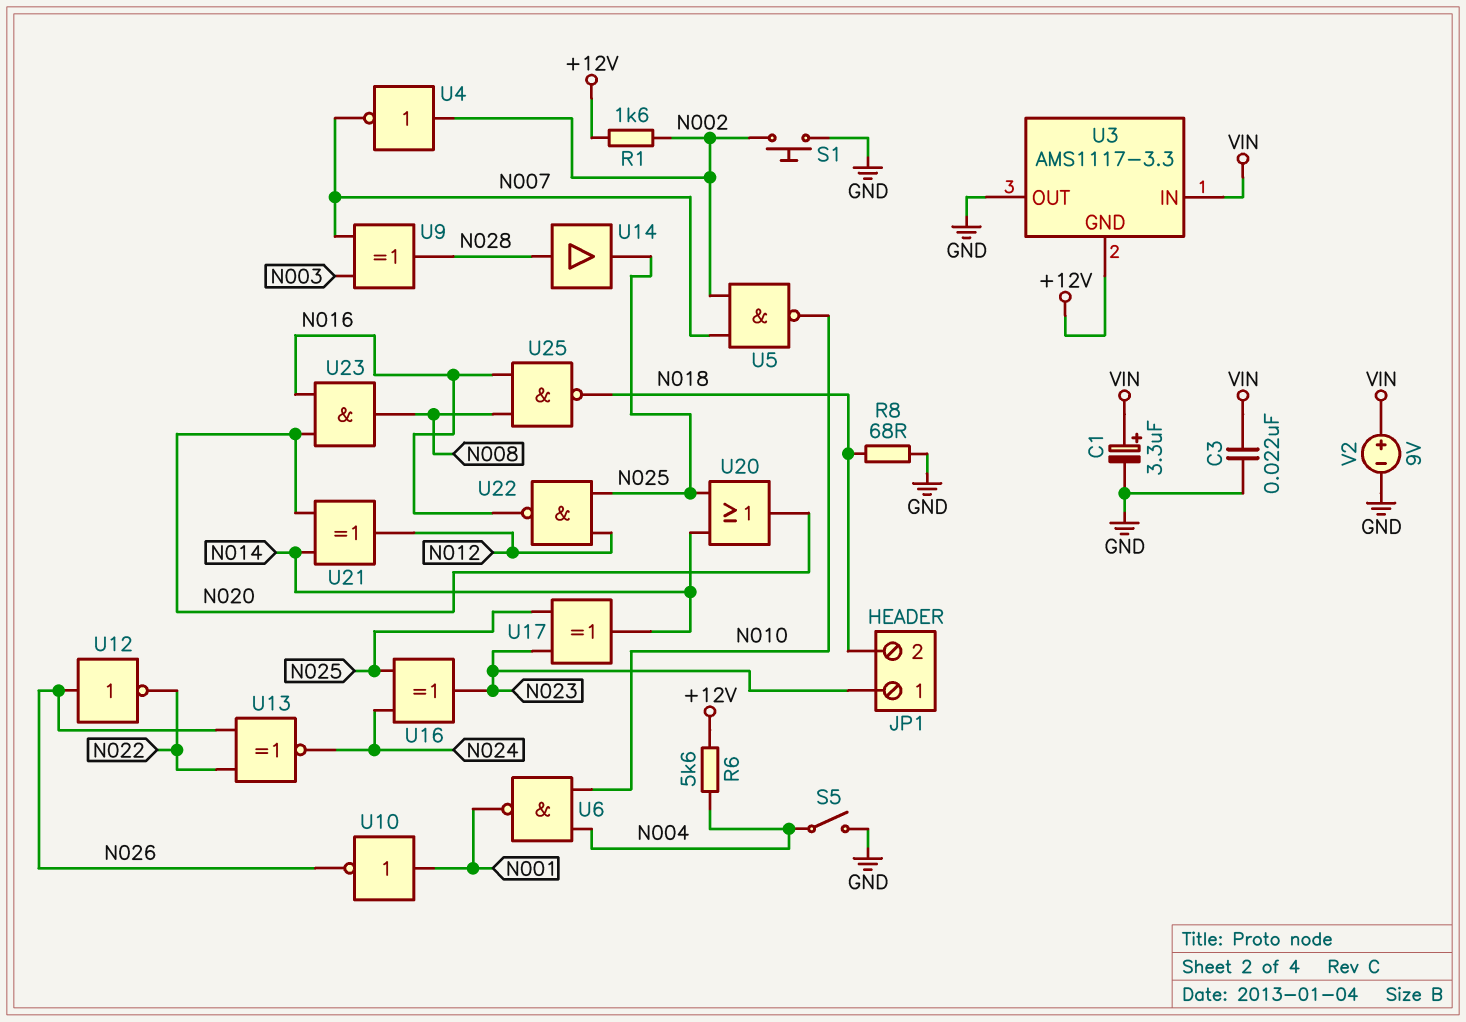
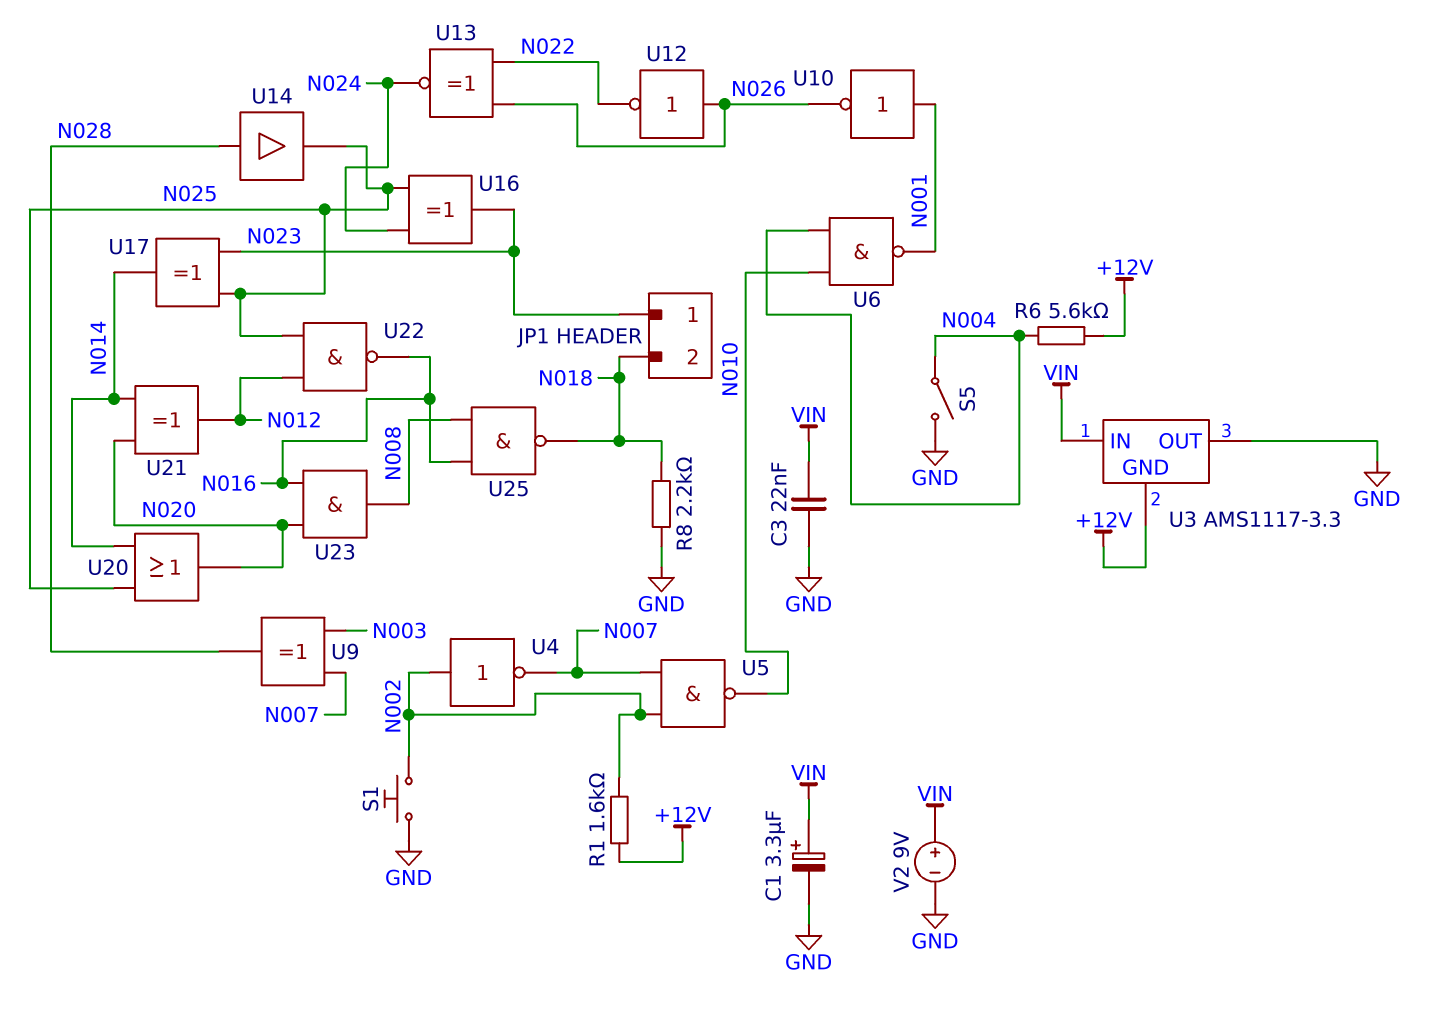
R8: 68 (GND, N018) -> 2.2k (GND, N018)

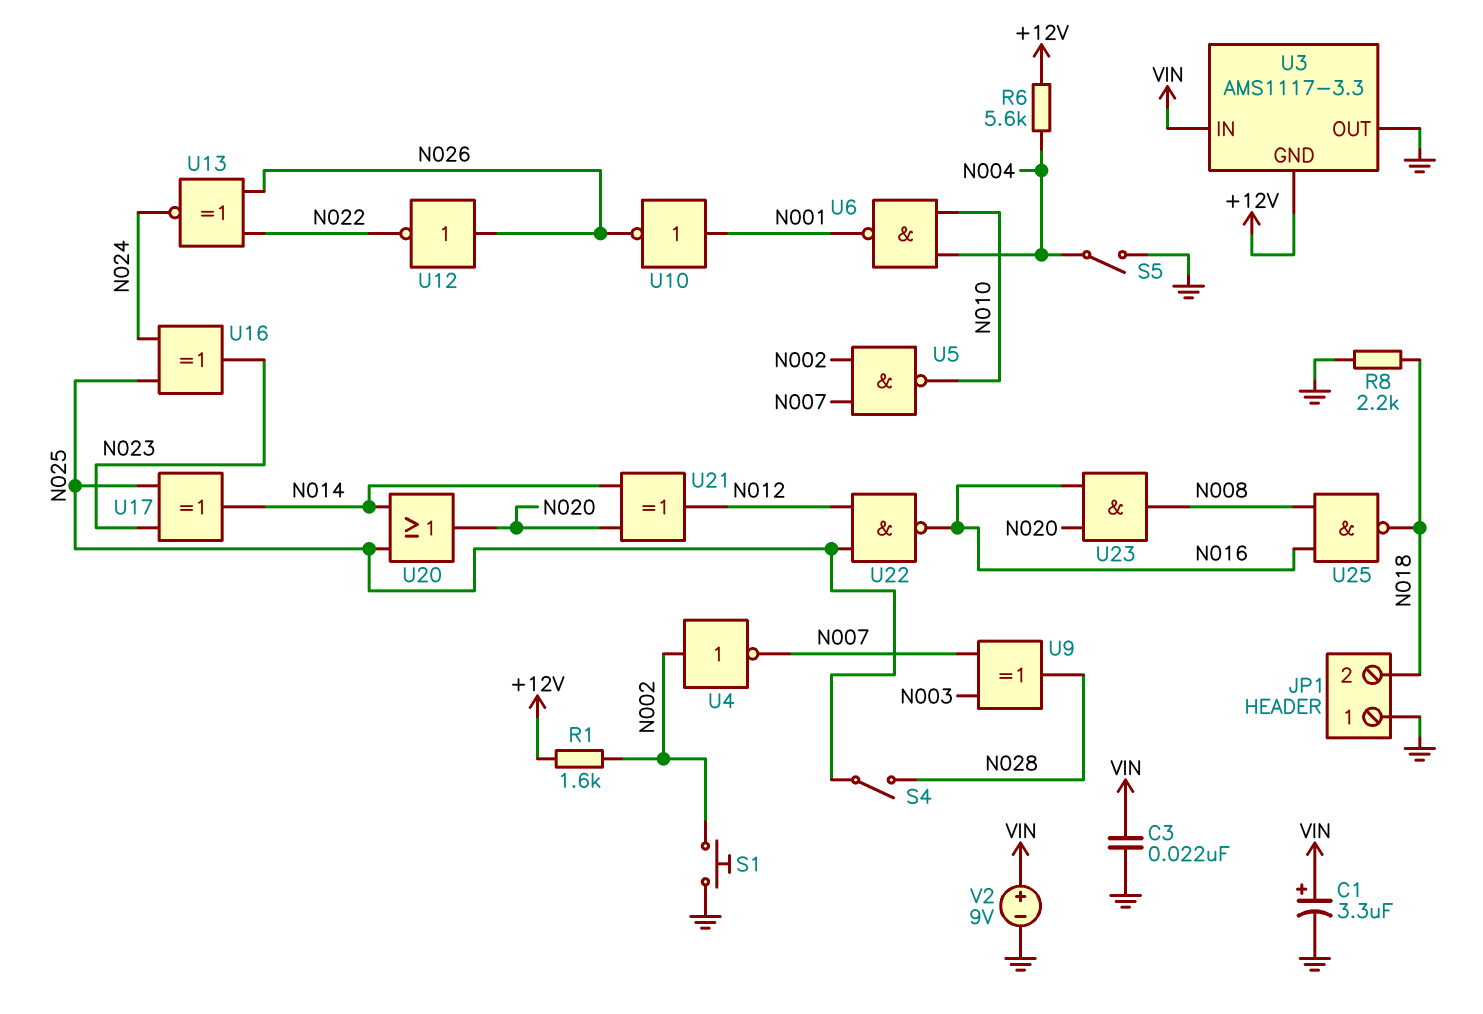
JP1 pin 1: N023 -> GND
S4: none -> switch (N025, N028)
U14: buffer (in N028, out N025) -> none

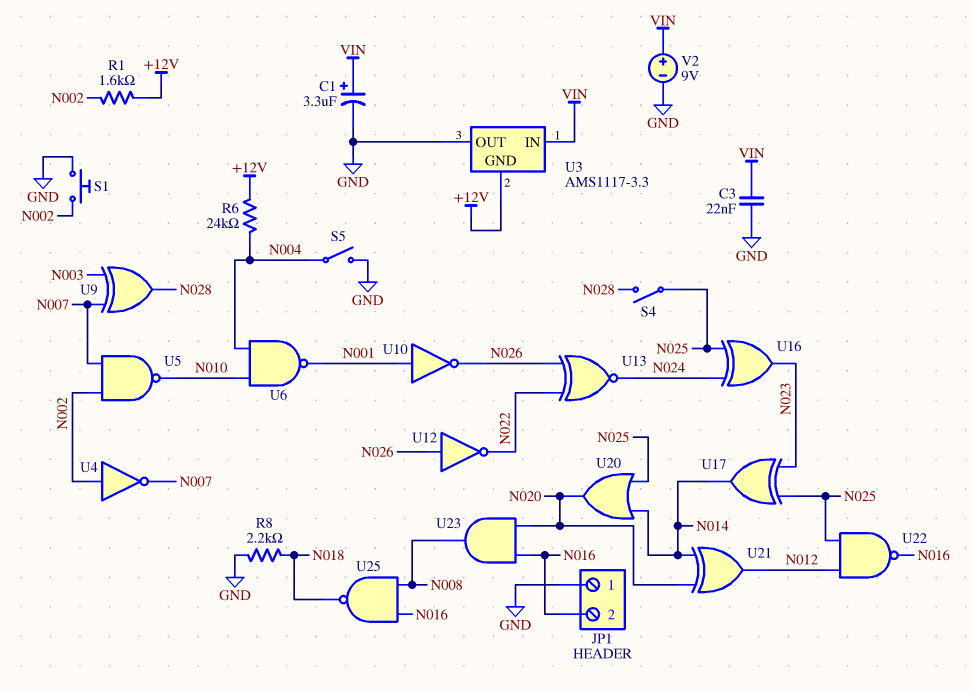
JP1 pin 2: N018 -> N016
R6: 5.6k (+12V, N004) -> 24k (+12V, N004)

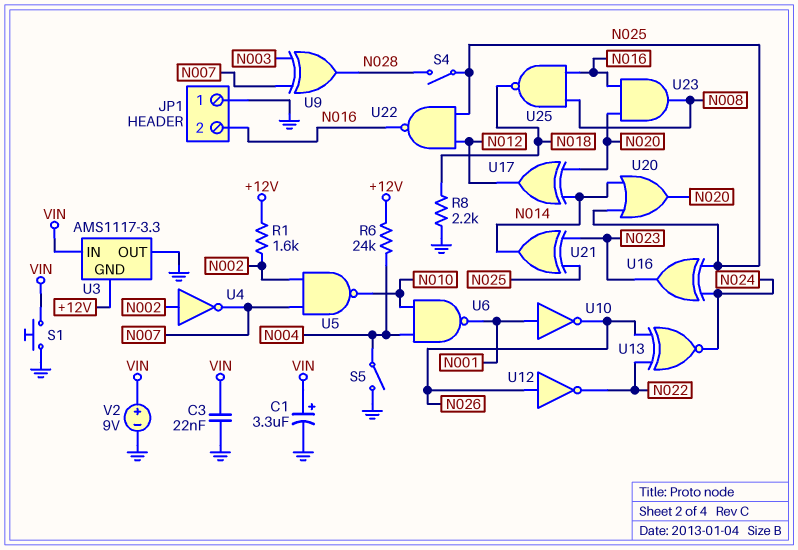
S1: button (GND, N002) -> button (GND, VIN)
U17: XOR (in N023, in N025, out N014) -> XOR (in N014, in N020, out N012)
U21: XOR (in N014, in N020, out N012) -> XOR (in N023, in N025, out N014)

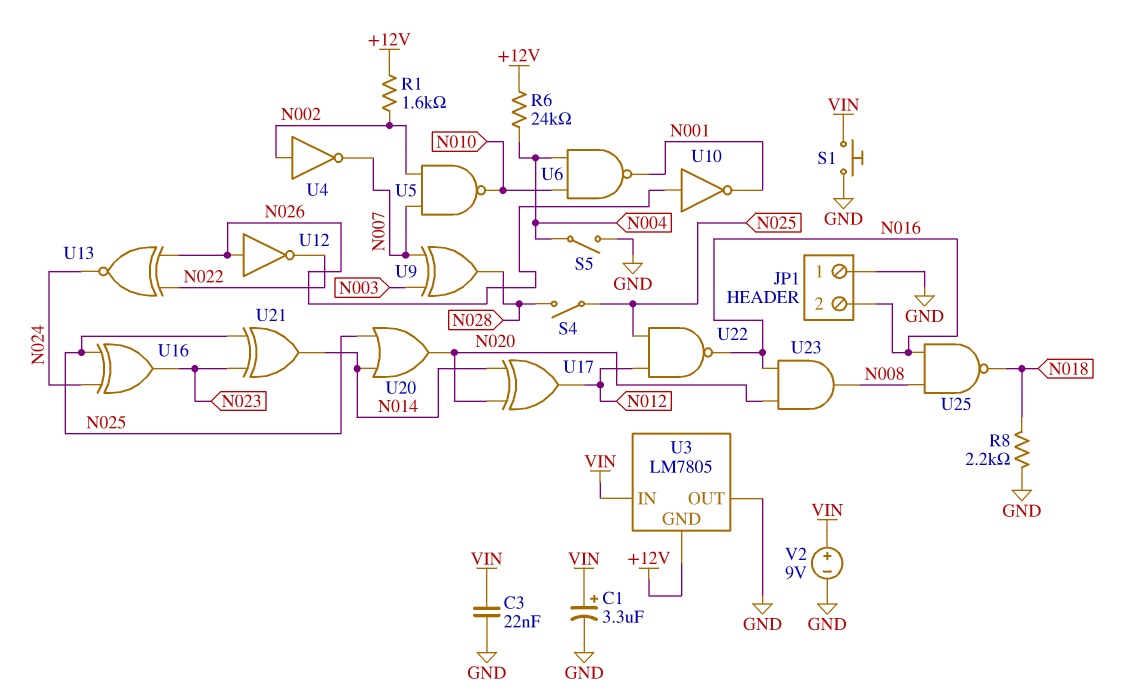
U3: AMS1117-3.3 -> LM7805
U10: NOT (in N001, out N026) -> NOT (in N026, out N001)

